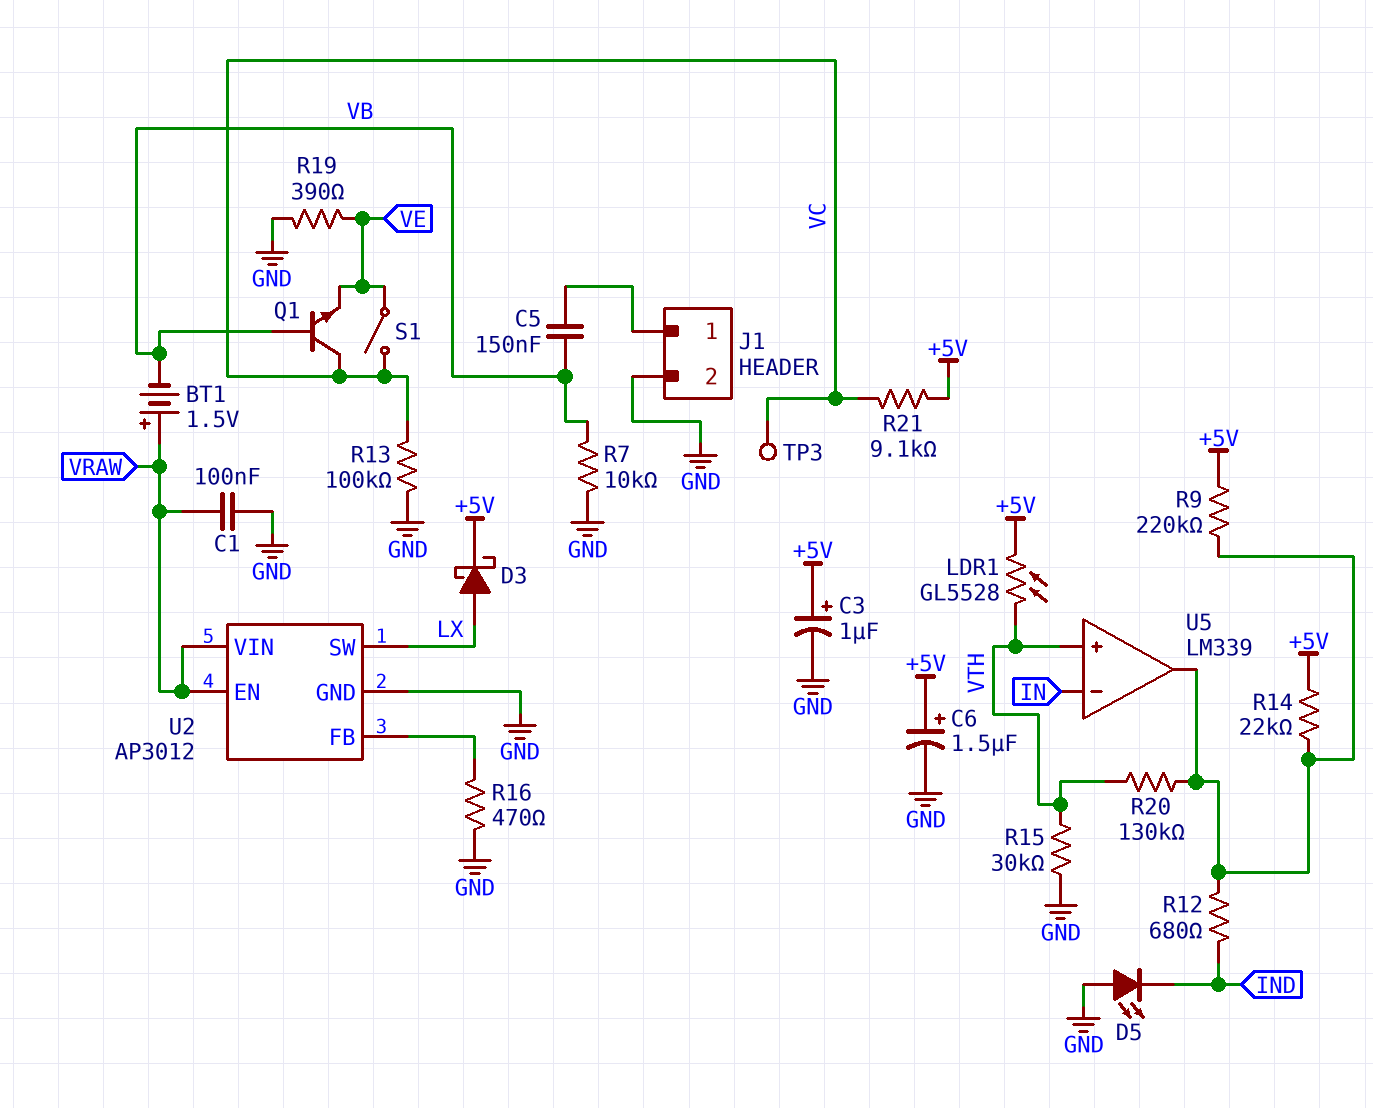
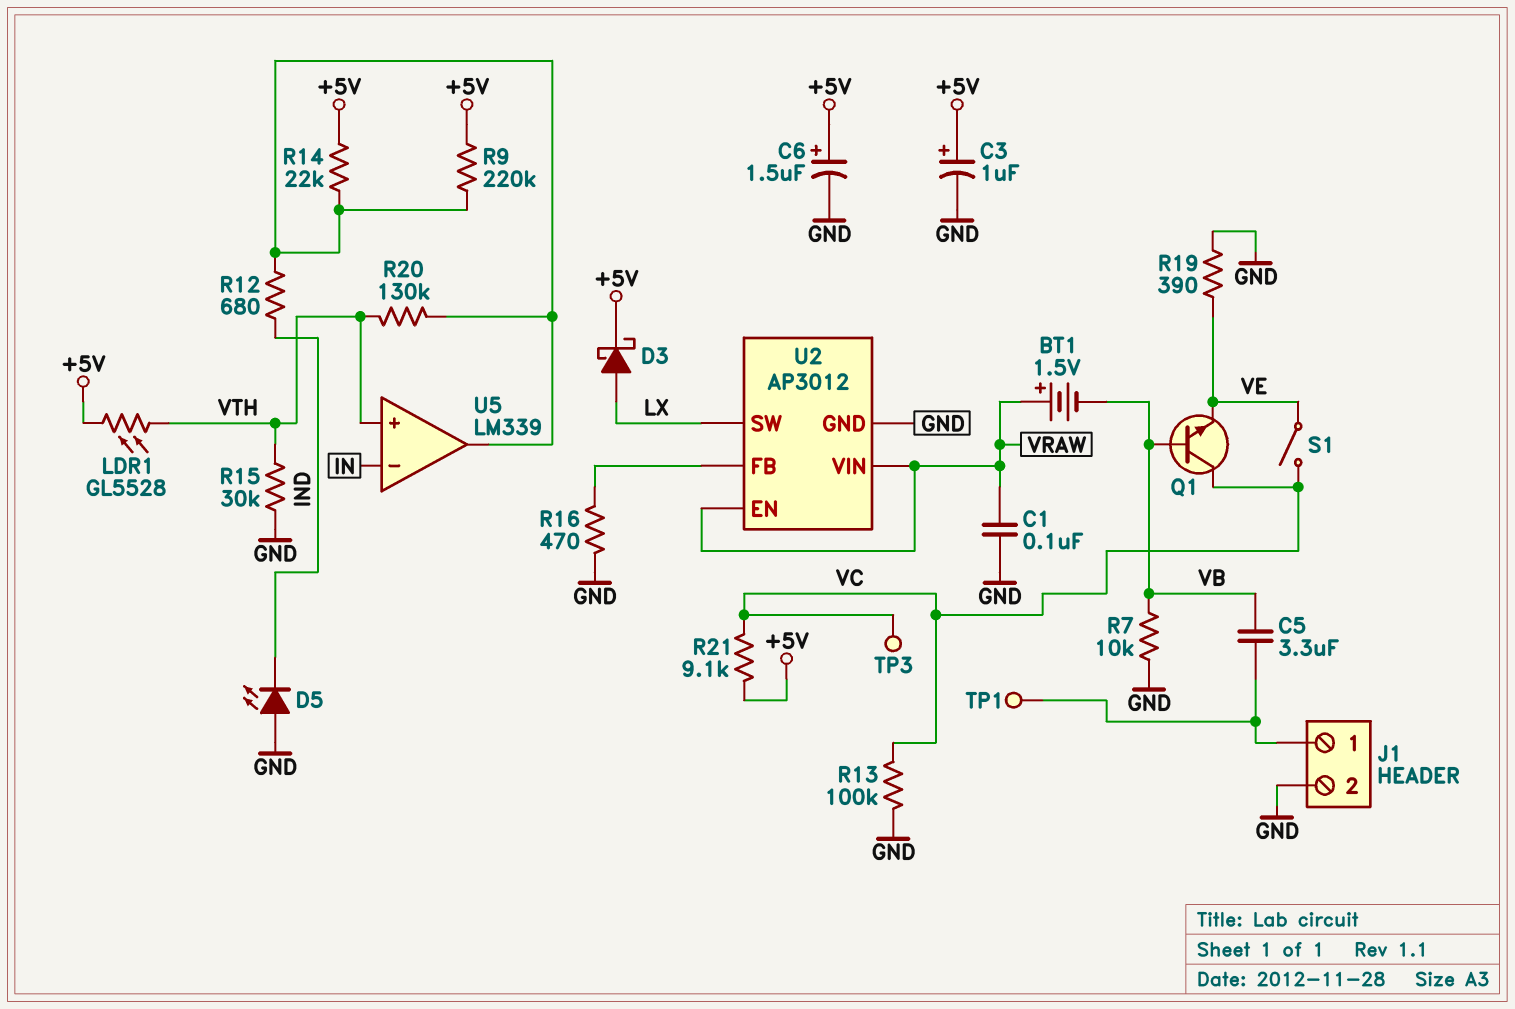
C5: 150nF (J1/1, VB) -> 3.3uF (J1/1, VB)
TP1: none -> test point (J1/1)

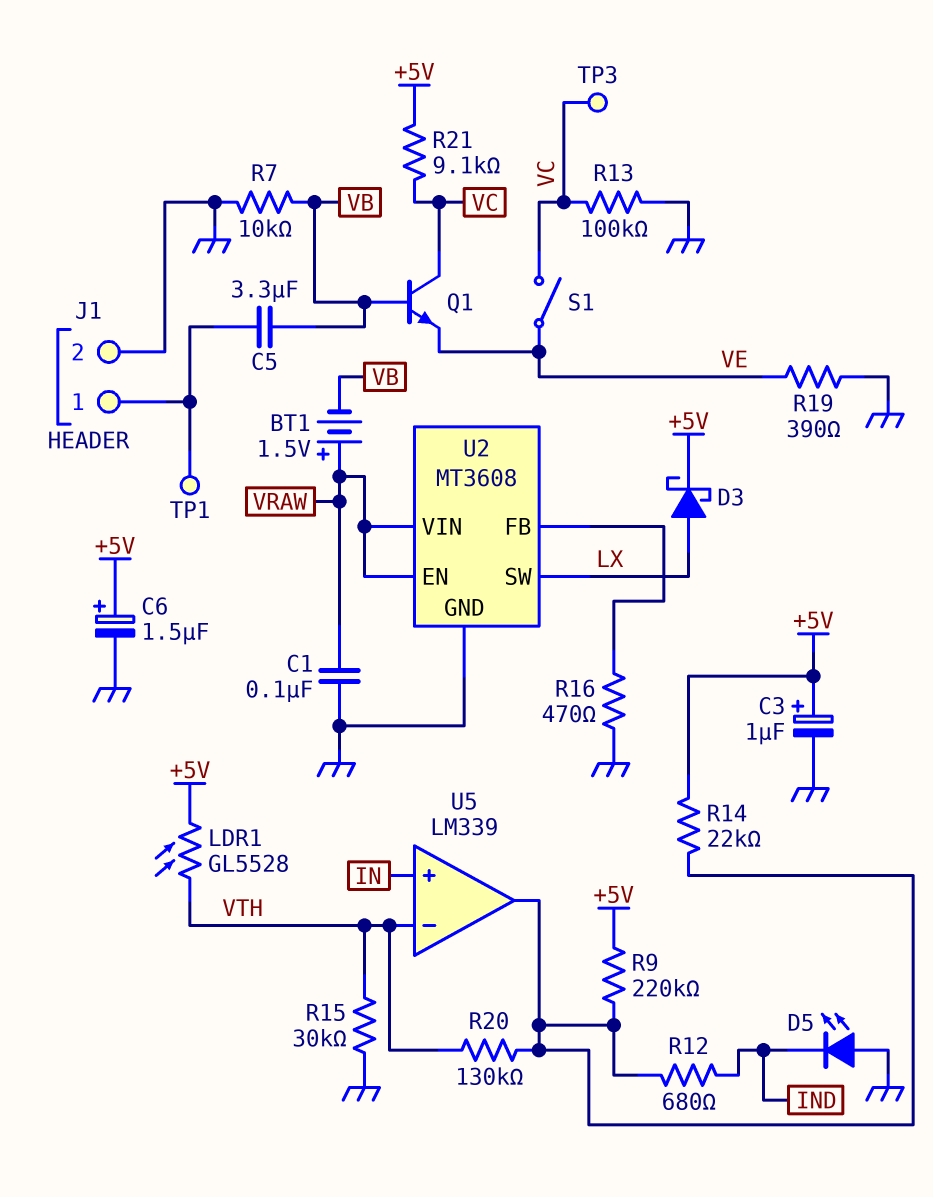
U2: AP3012 -> MT3608
U5 pin in+: VTH -> IN
U5 pin in-: IN -> VTH

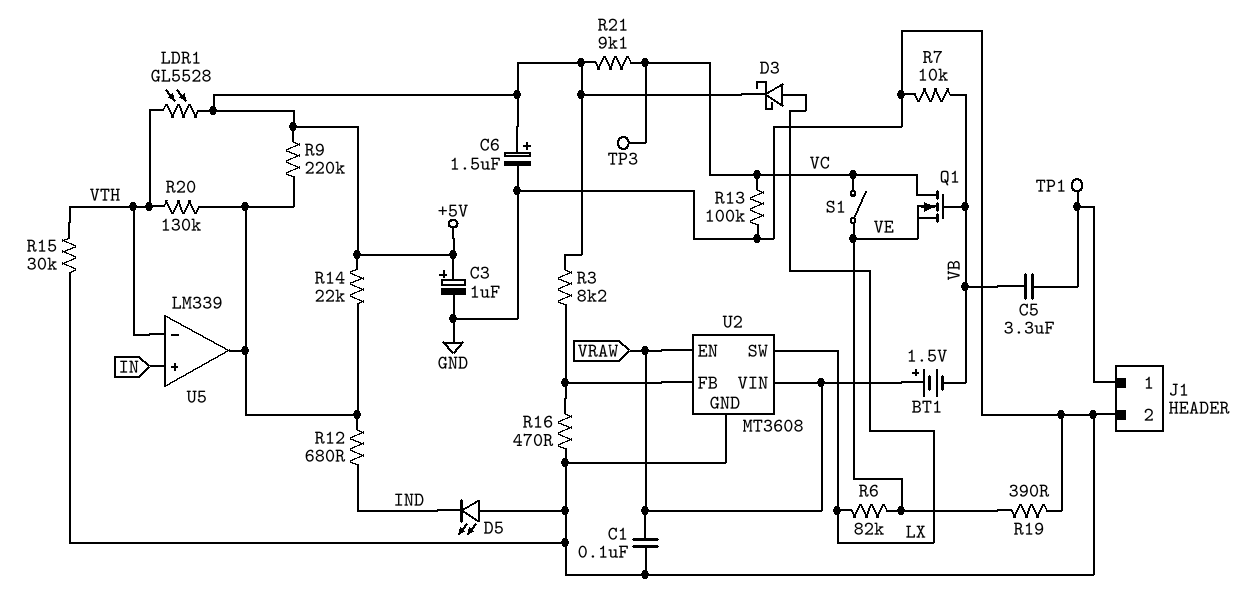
Q1: NPN (B VB, C VC, E VE) -> NMOS (G VB, D VC, S VE)
R3: none -> 8.2k (+5V, U2/FB)
R6: none -> 82k (LX, VE)

